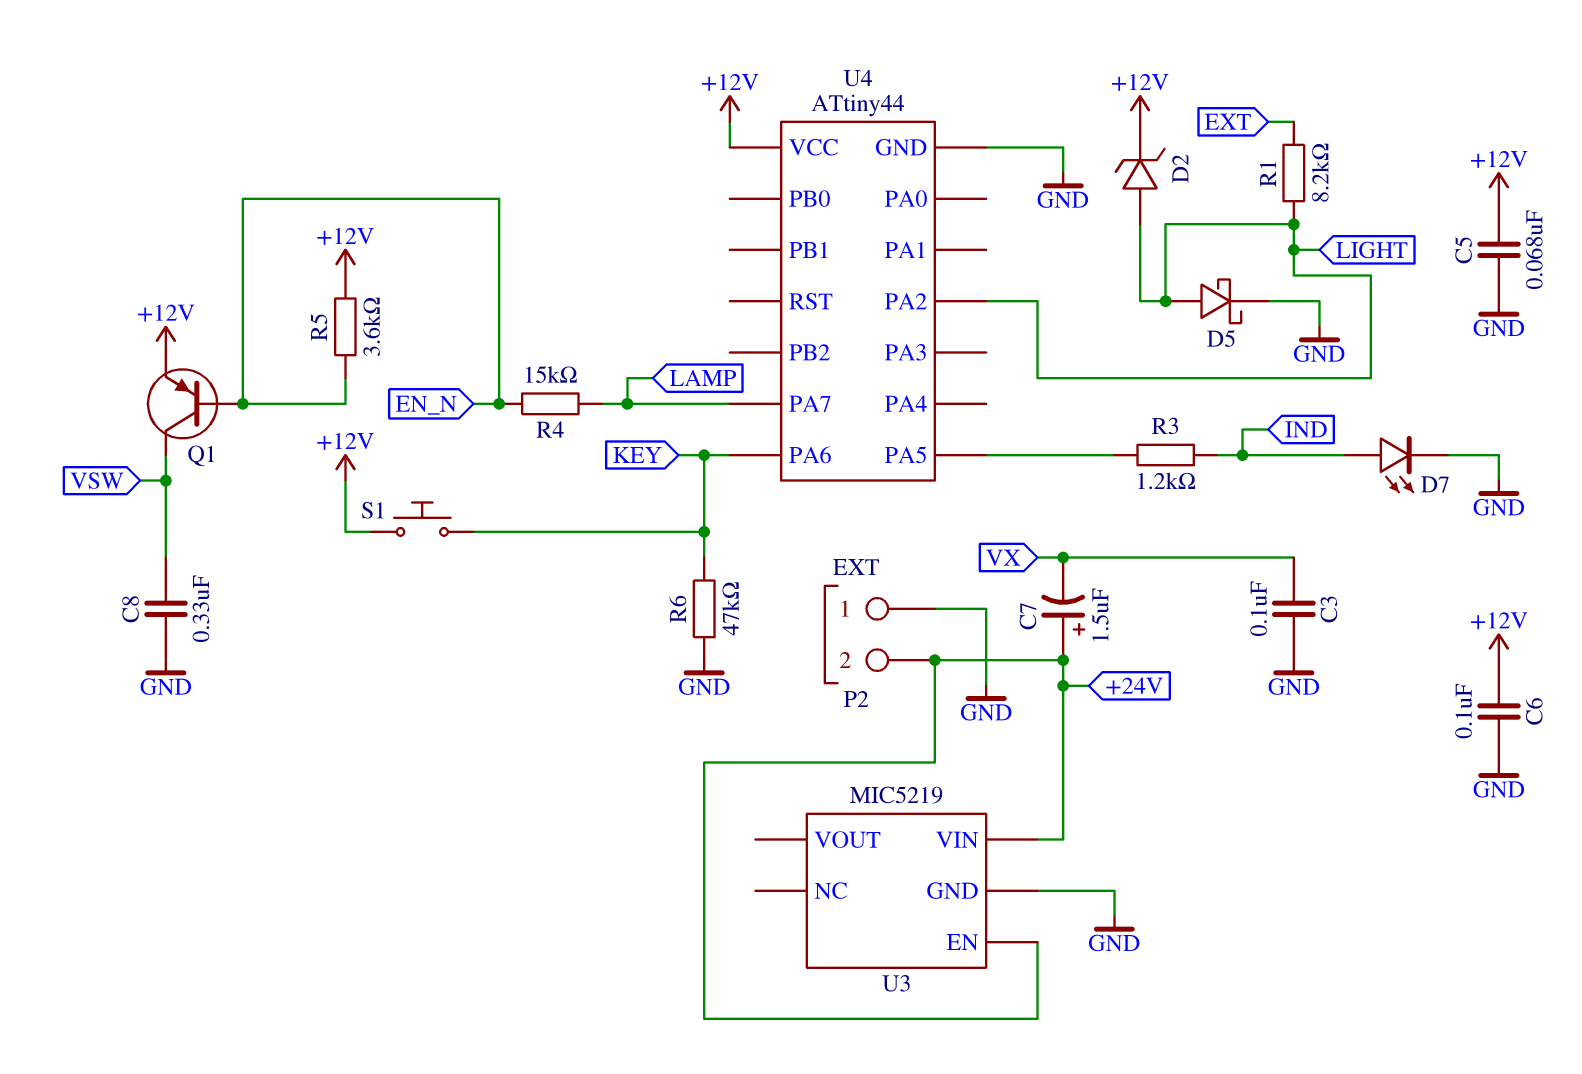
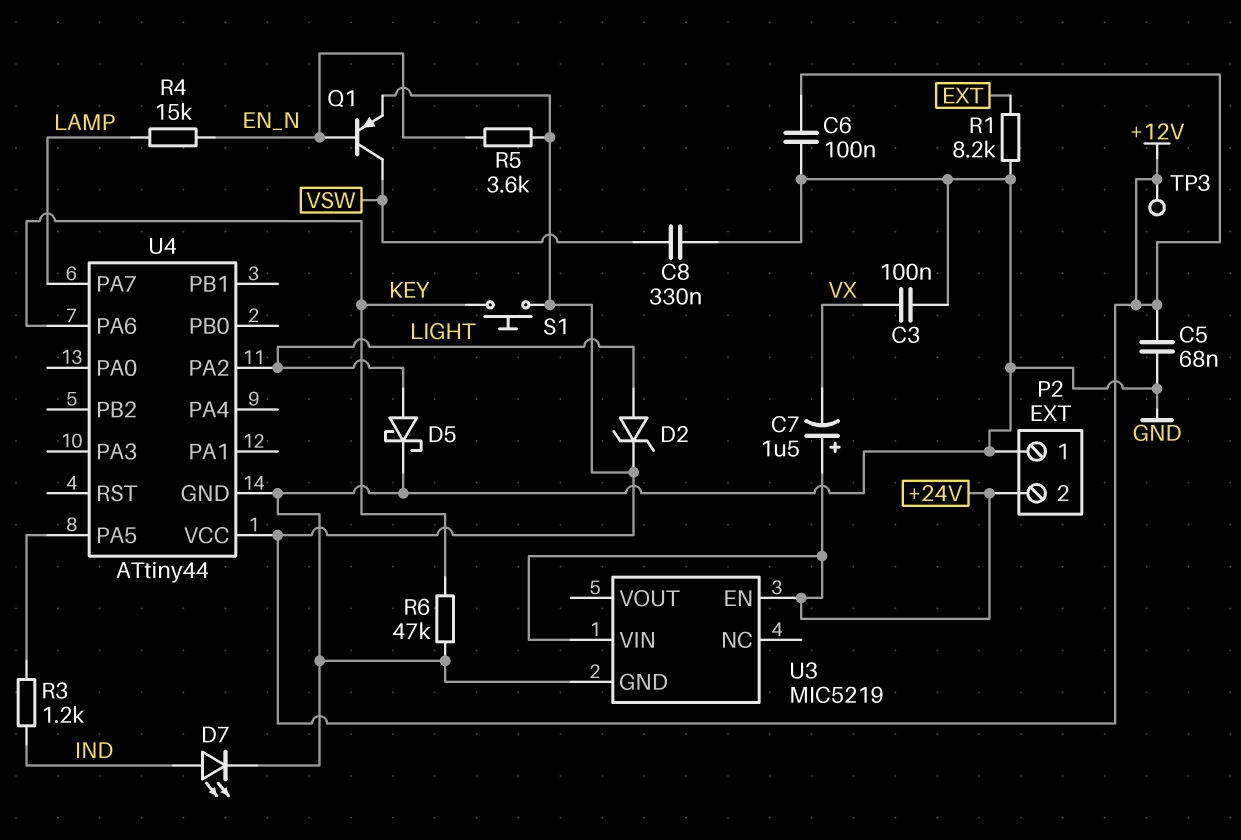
R1: 8.2k (EXT, LIGHT) -> 8.2k (EXT, GND)
TP3: none -> test point (+12V)

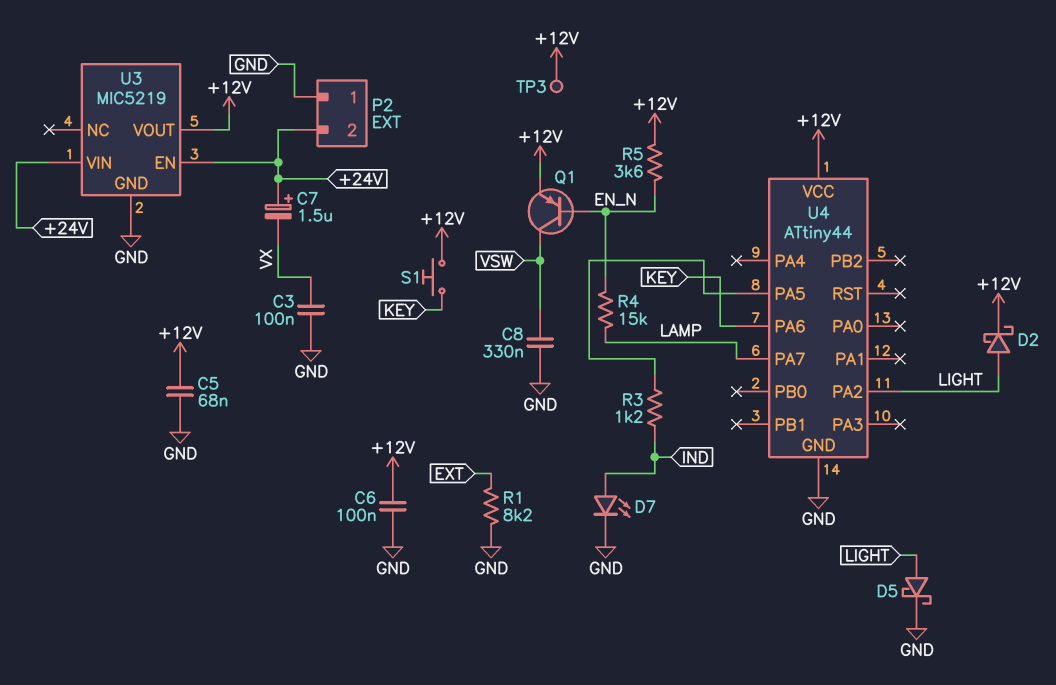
D2: zener (A LIGHT, K +12V) -> schottky (A LIGHT, K +12V)
R6: 47k (GND, KEY) -> none
U3 pin VOUT: none -> +12V

